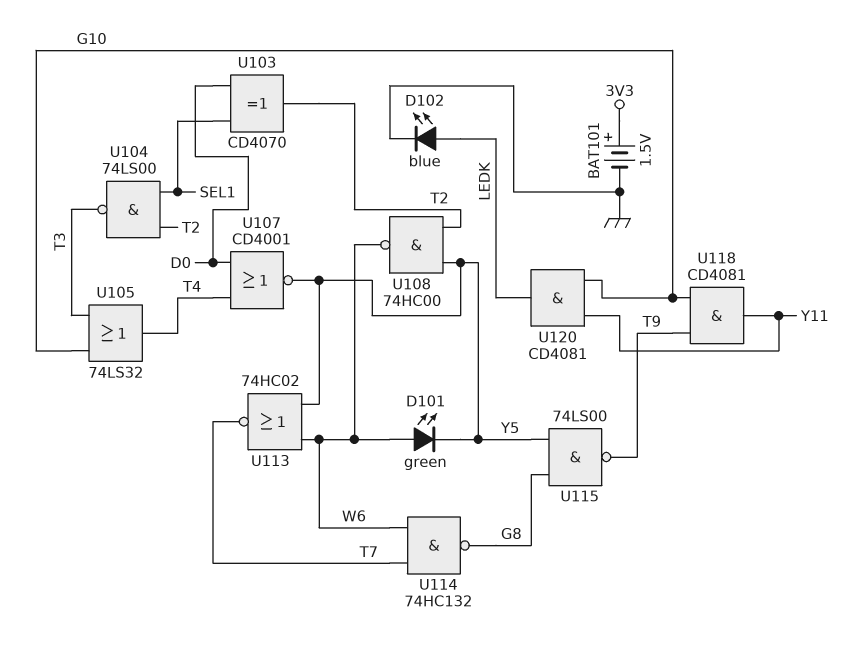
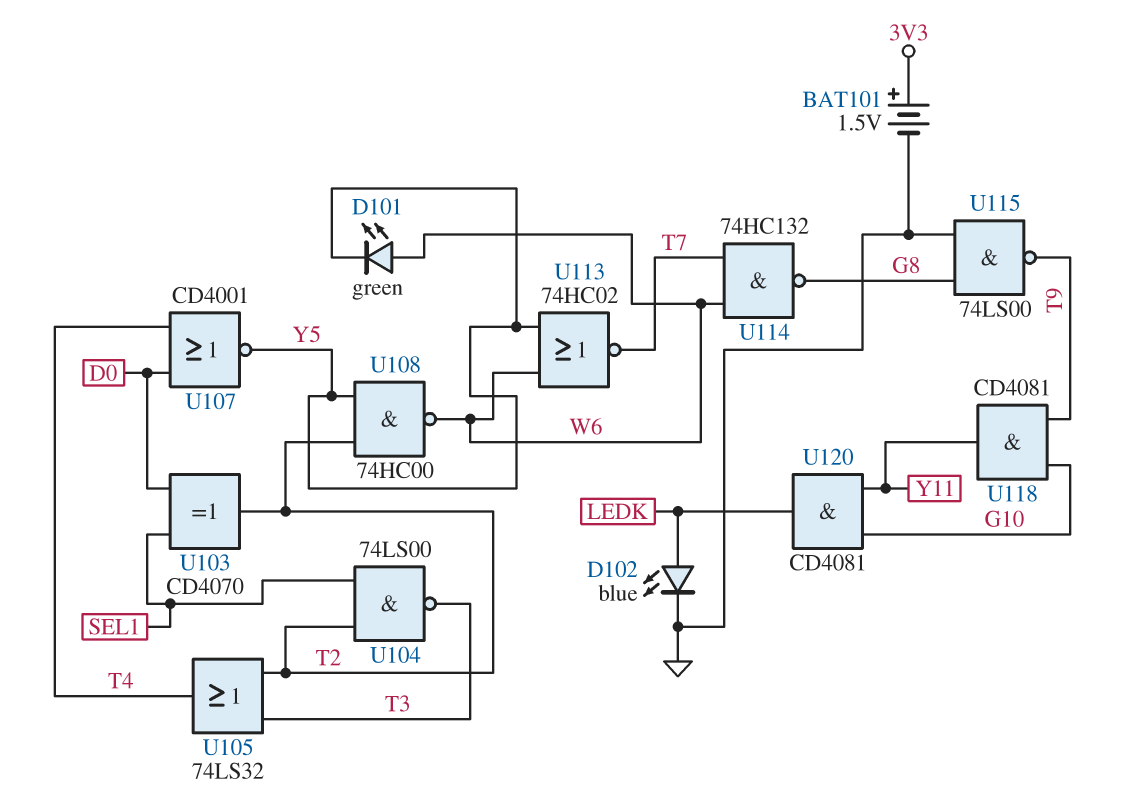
U105: OR 74LS32 (in G10, in T3, out T4) -> OR 74LS32 (in T2, in T3, out T4)
U115: NAND 74LS00 (in G8, in Y5, out T9) -> NAND 74LS00 (in G8, in GND, out T9)

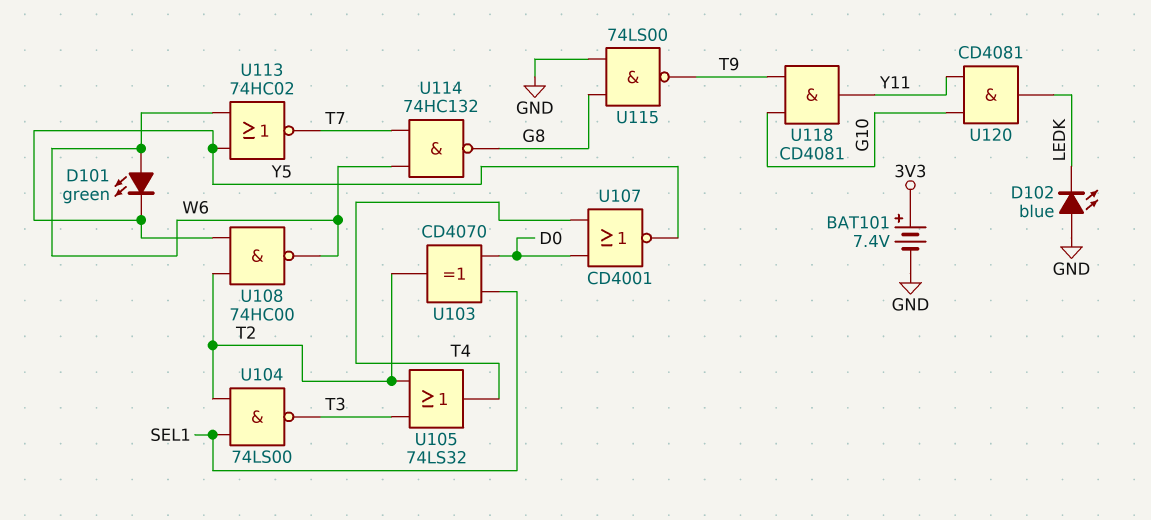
BAT101: 1.5V (plus 3V3, minus GND) -> 7.4V (plus 3V3, minus GND)
D102: LED blue (A LEDK, K GND) -> LED blue (A GND, K LEDK)

